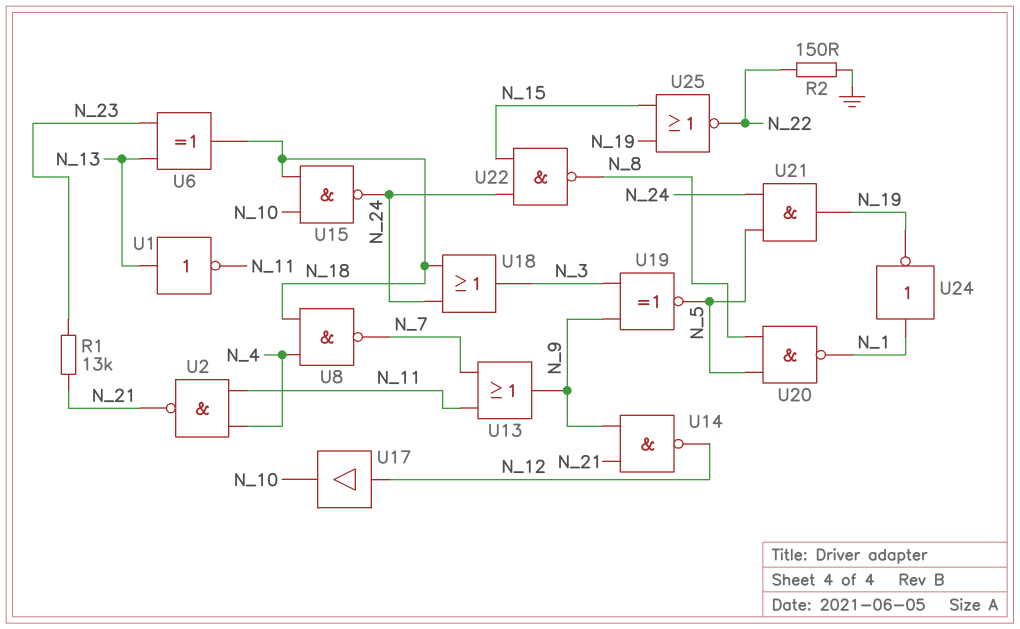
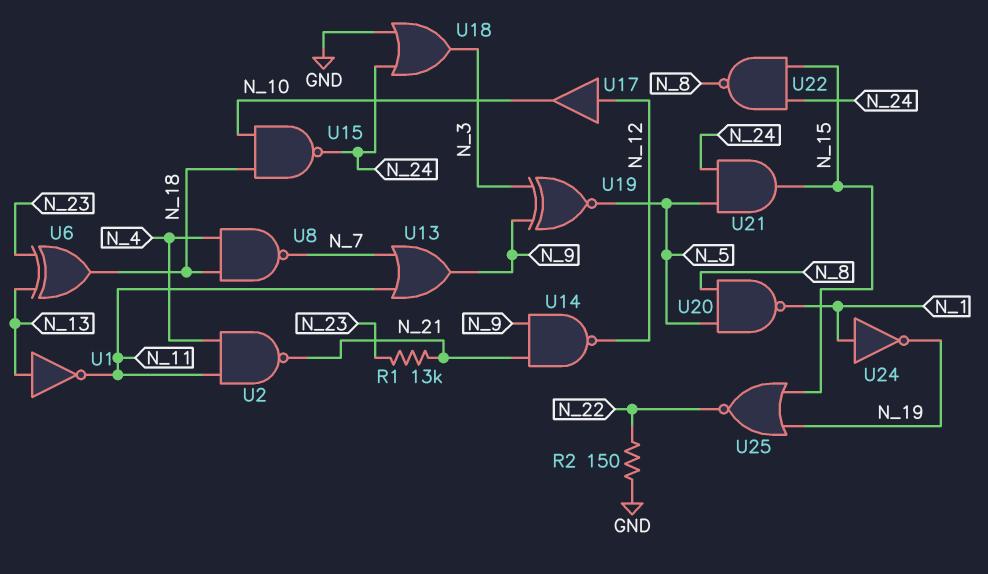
U18: OR (in N_18, in N_24, out N_3) -> OR (in GND, in N_24, out N_3)
U21: AND (in N_5, in N_24, out N_19) -> AND (in N_5, in N_24, out N_15)

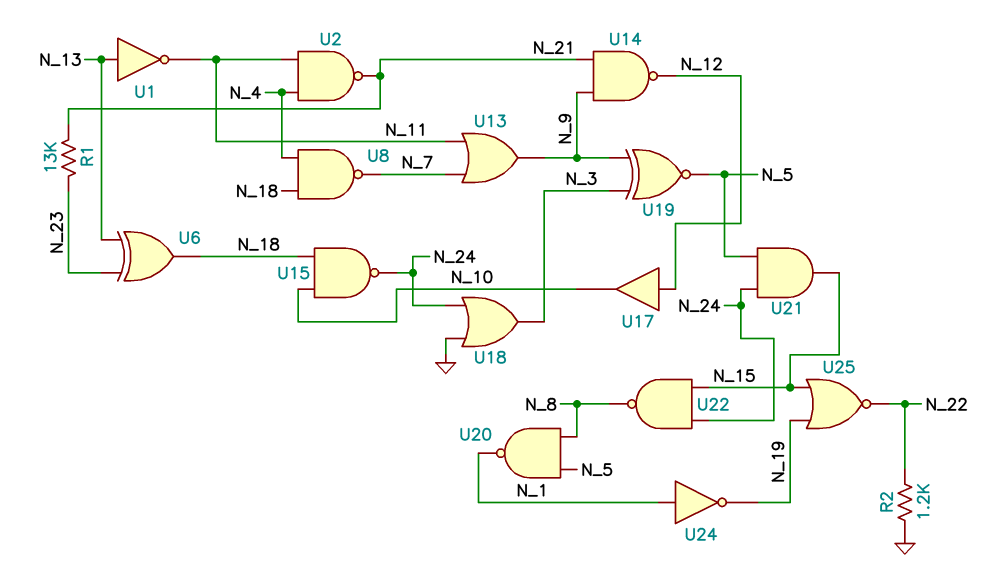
R2: 150 (GND, N_22) -> 1.2k (GND, N_22)

